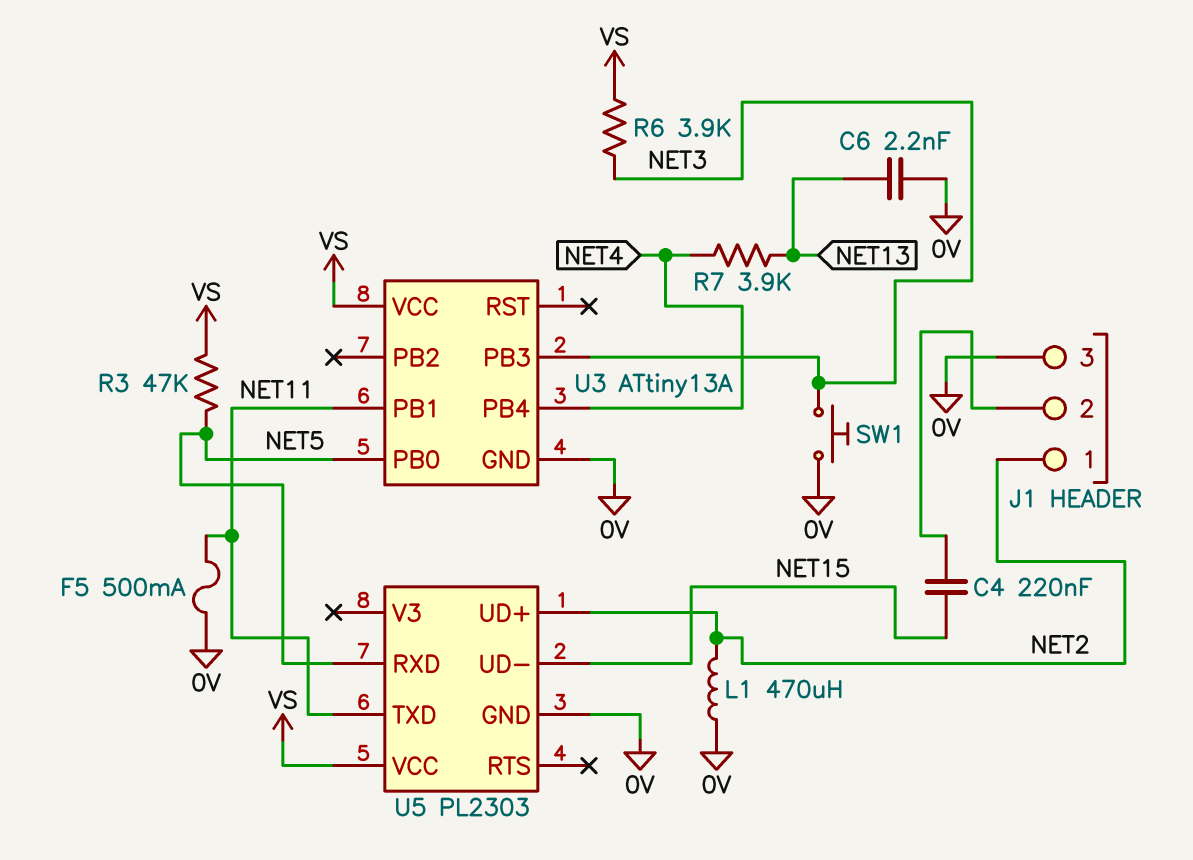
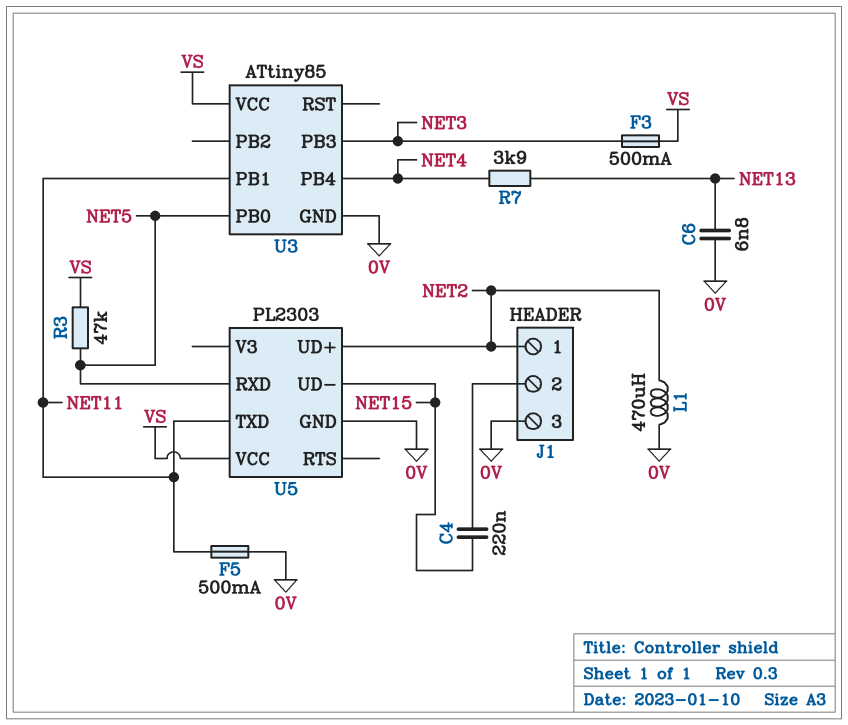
C6: 2.2nF (0V, NET13) -> 6.8nF (0V, NET13)
F3: none -> 500mA (NET3, VS)
R6: 3.9k (NET3, VS) -> none
SW1: button (0V, NET3) -> none
U3: ATtiny13A -> ATtiny85

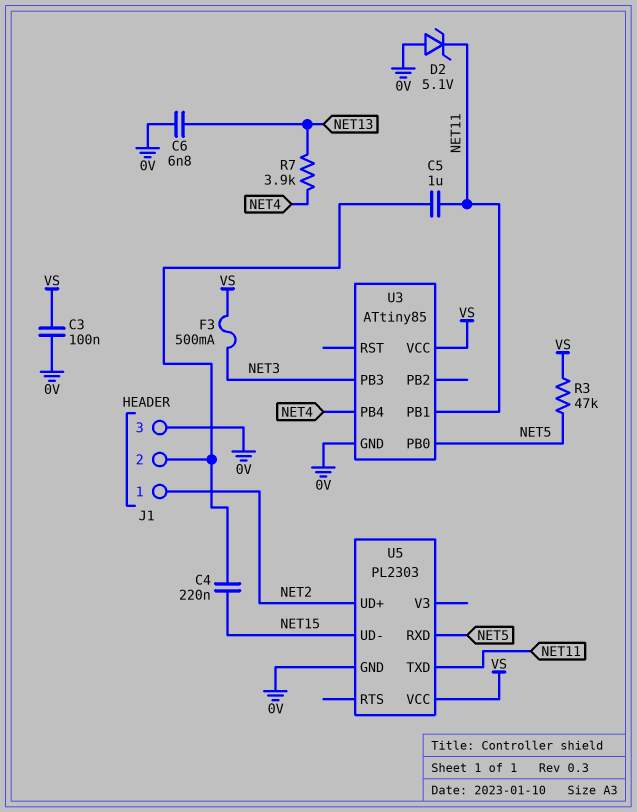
C3: none -> 100nF (0V, VS)
C5: none -> 1uF (J1/2, NET11)
D2: none -> zener 5.1V (A 0V, K NET11)
F5: 500mA (0V, NET11) -> none
L1: 470uH (0V, NET2) -> none

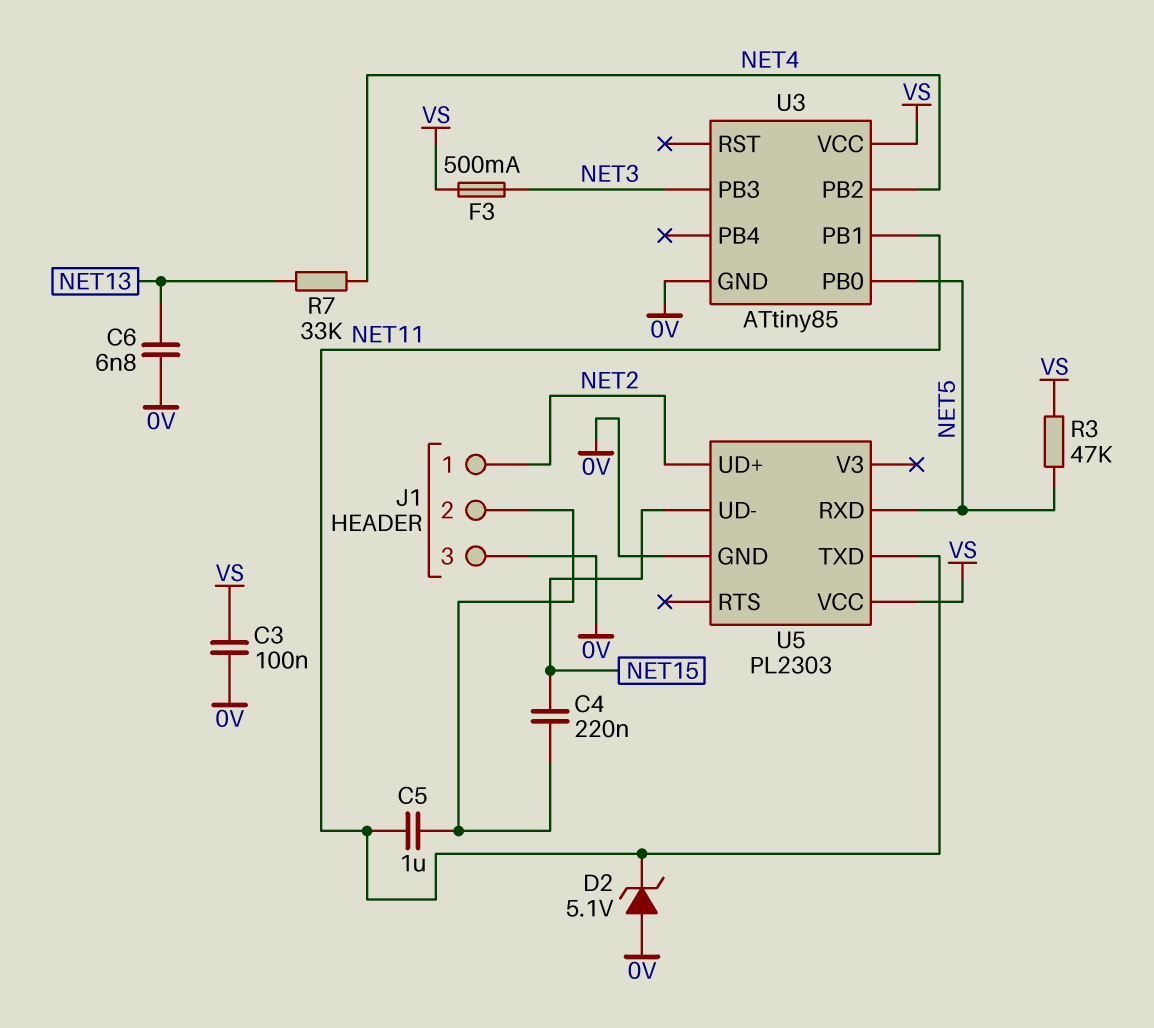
R7: 3.9k (NET4, NET13) -> 33k (NET4, NET13)
U3 pin PB2: none -> NET4
U3 pin PB4: NET4 -> none

